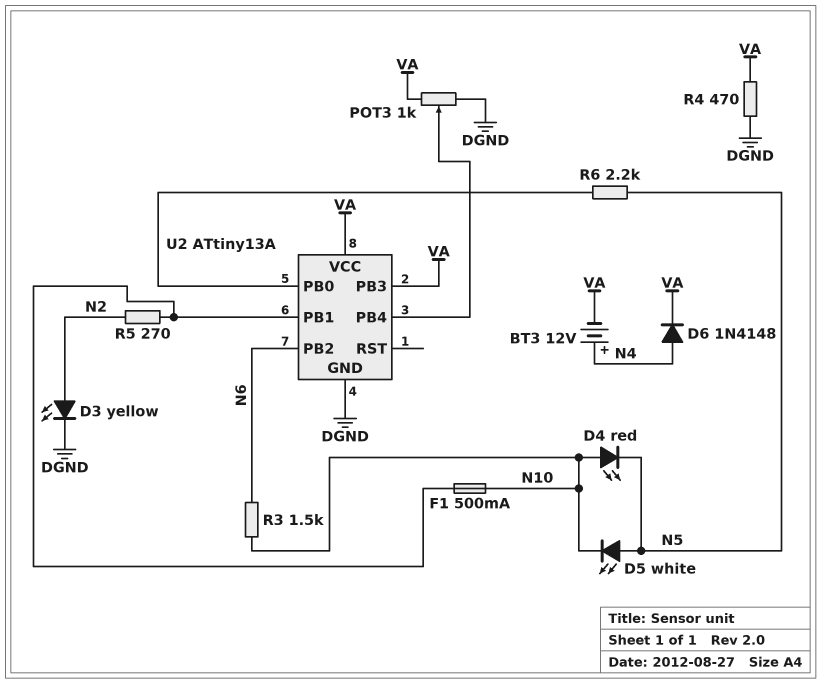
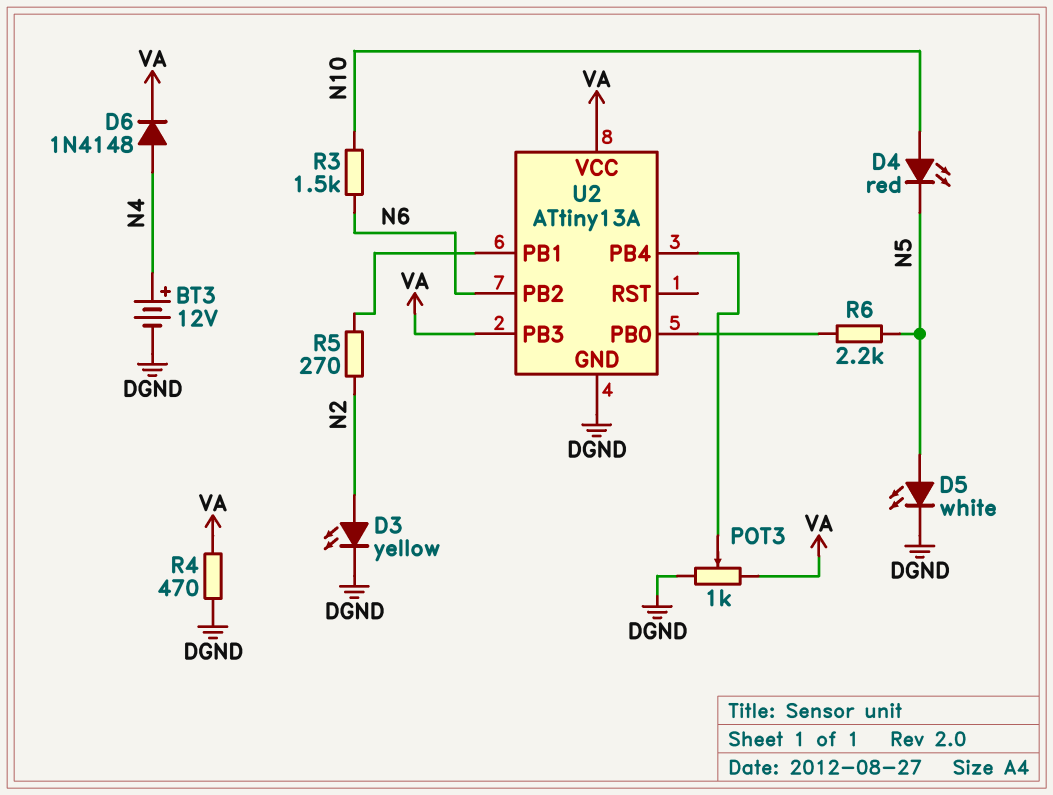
BT3: 12V (plus N4, minus VA) -> 12V (plus N4, minus DGND)
D5: LED white (A N5, K N10) -> LED white (A N5, K DGND)
F1: 500mA (N10, U2/PB1) -> none

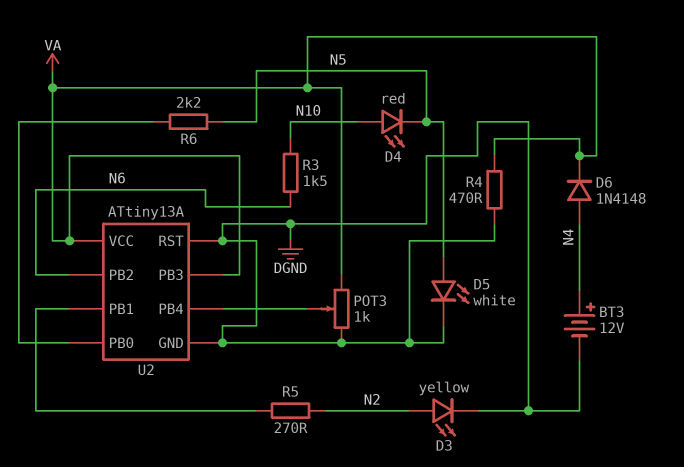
U2 pin RST: none -> DGND

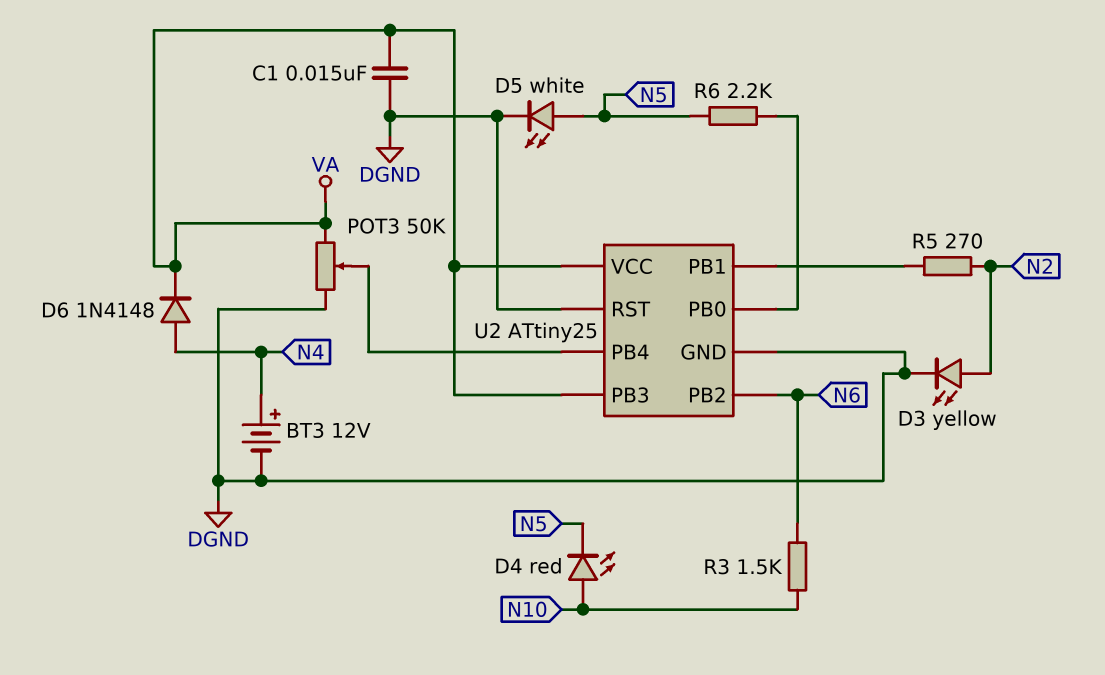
C1: none -> 15nF (DGND, VA)
POT3: 1k (DGND, VA, wiper U2/PB4) -> 50k (DGND, VA, wiper U2/PB4)
R4: 470 (DGND, VA) -> none
U2: ATtiny13A -> ATtiny25

